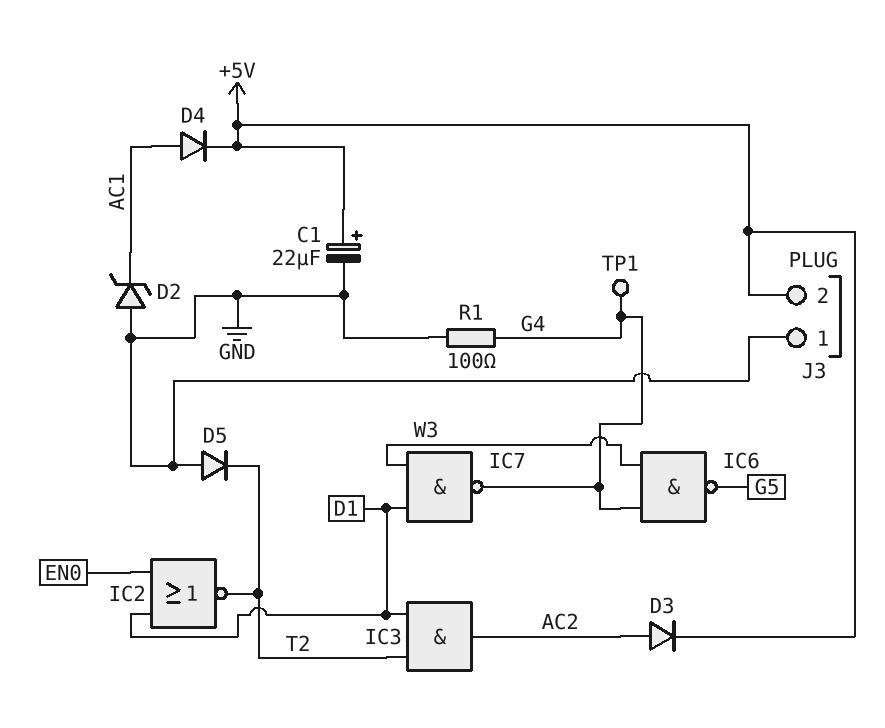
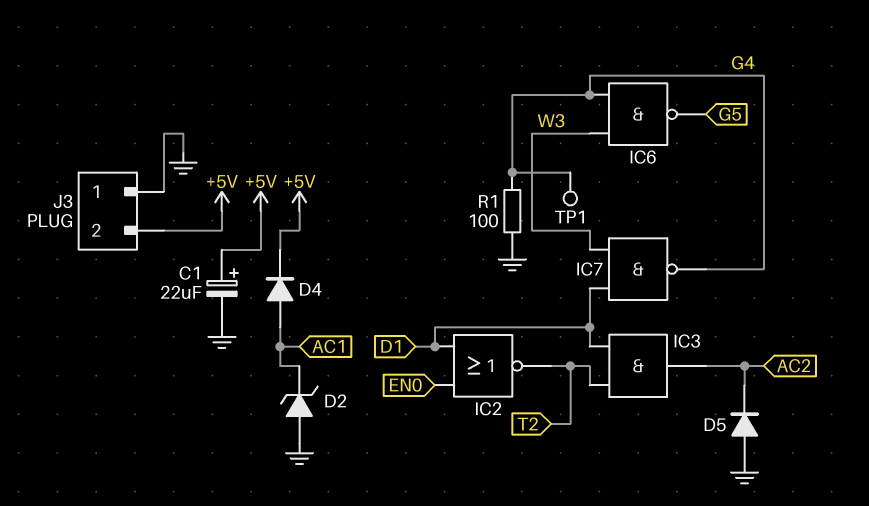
D3: diode (A AC2, K +5V) -> none
D5: diode (A GND, K T2) -> diode (A GND, K AC2)

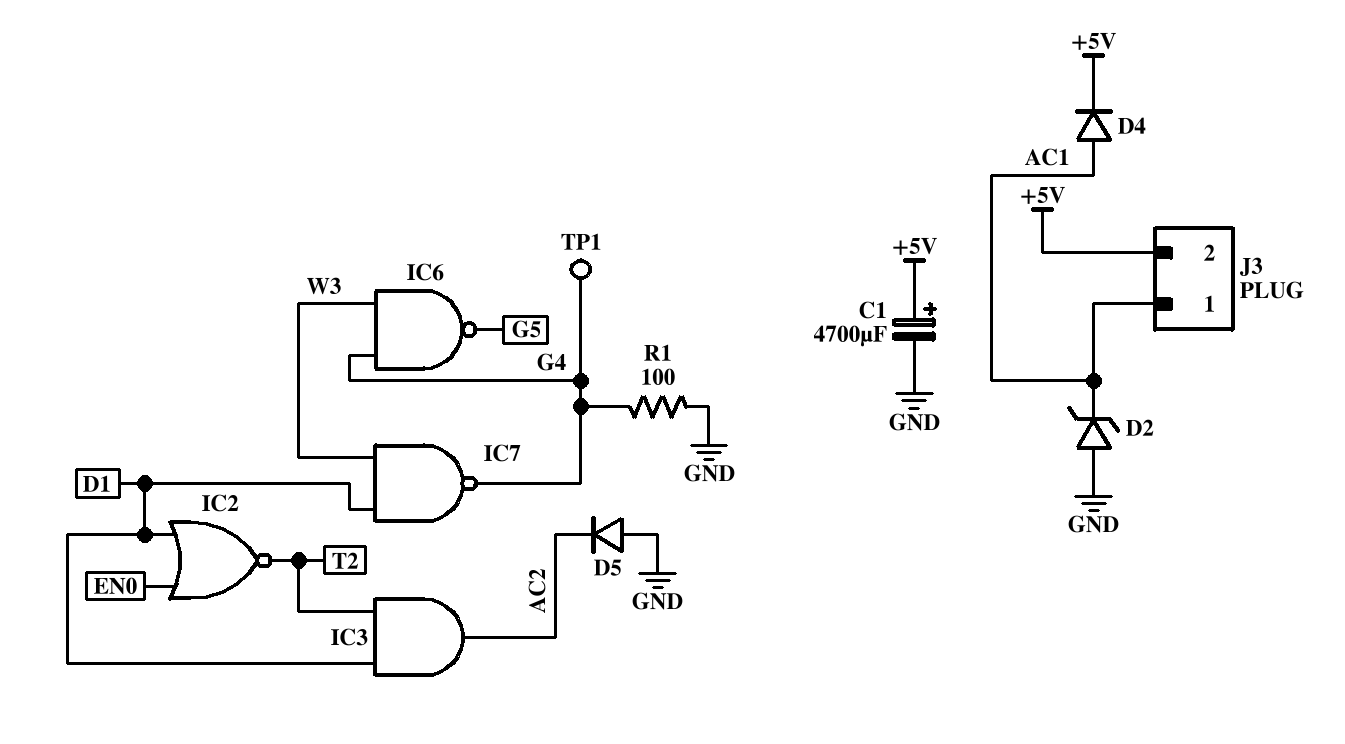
C1: 22uF (plus +5V, minus GND) -> 4700uF (plus +5V, minus GND)
J3 pin 1: GND -> AC1

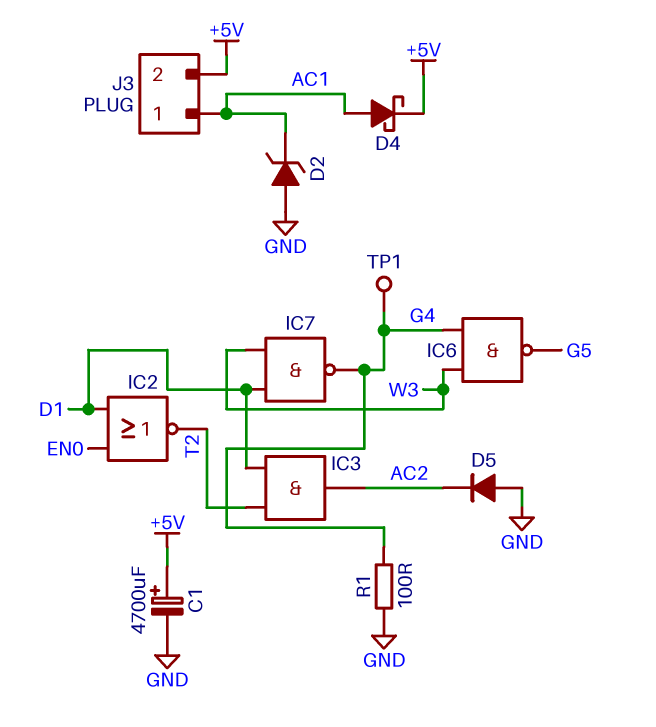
D4: diode (A AC1, K +5V) -> schottky (A AC1, K +5V)

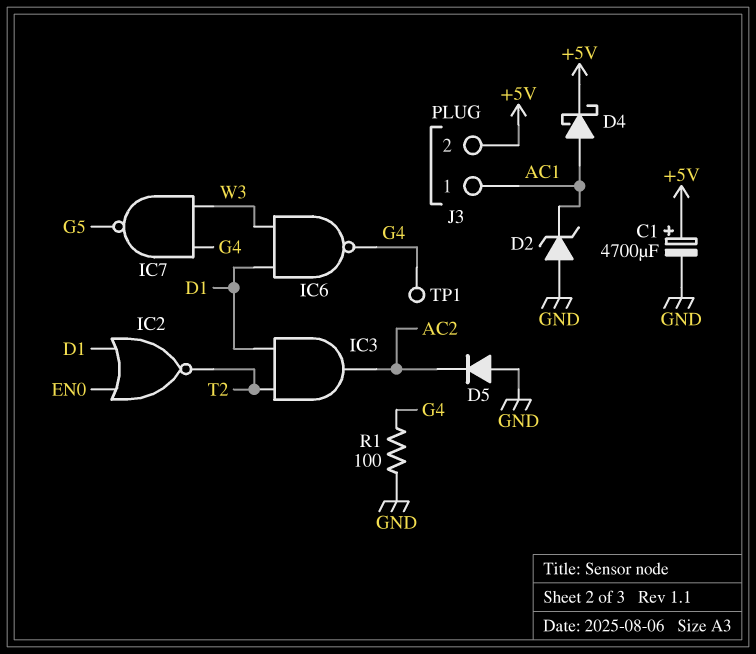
IC6: NAND (in G4, in W3, out G5) -> NAND (in D1, in W3, out G4)
IC7: NAND (in D1, in W3, out G4) -> NAND (in G4, in W3, out G5)

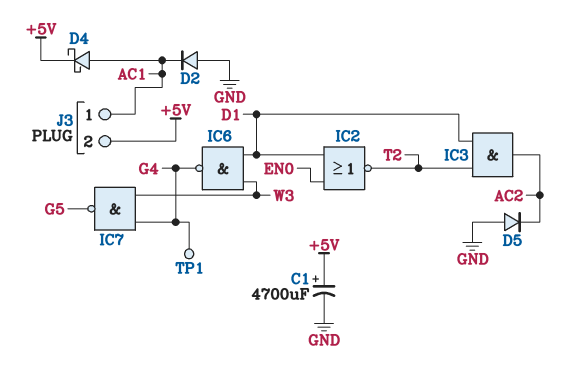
D2: zener (A GND, K AC1) -> diode (A GND, K AC1)
R1: 100 (G4, GND) -> none

